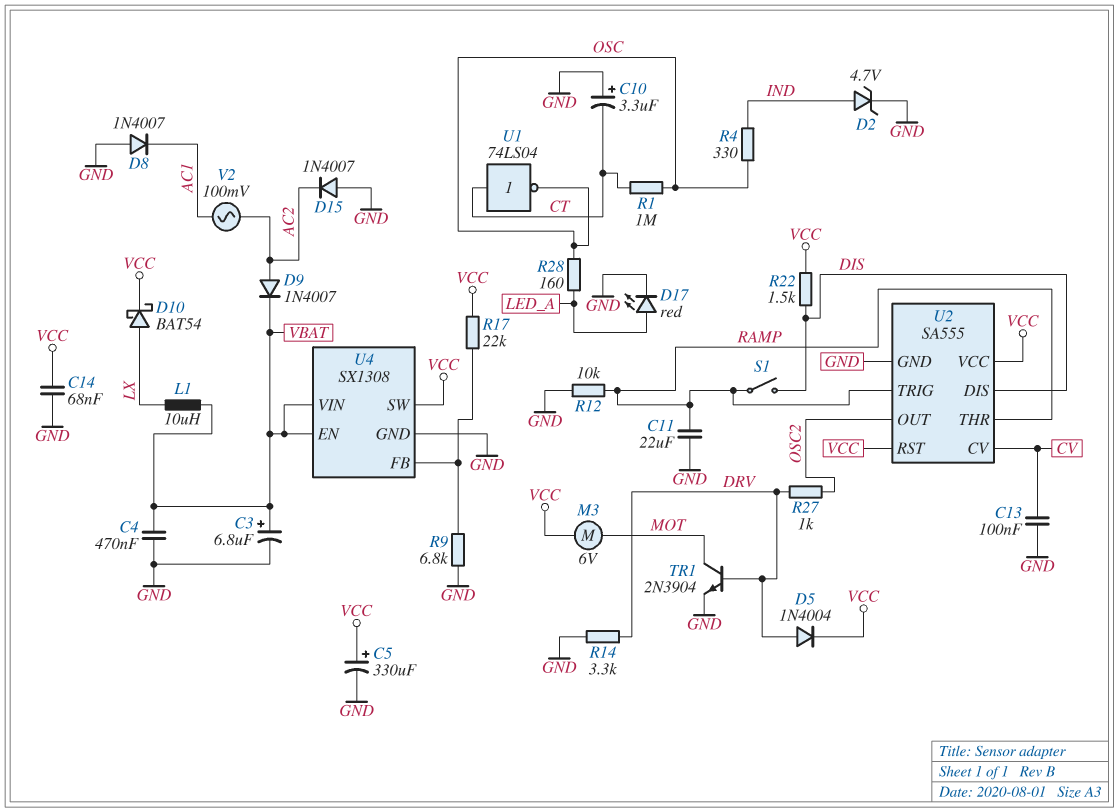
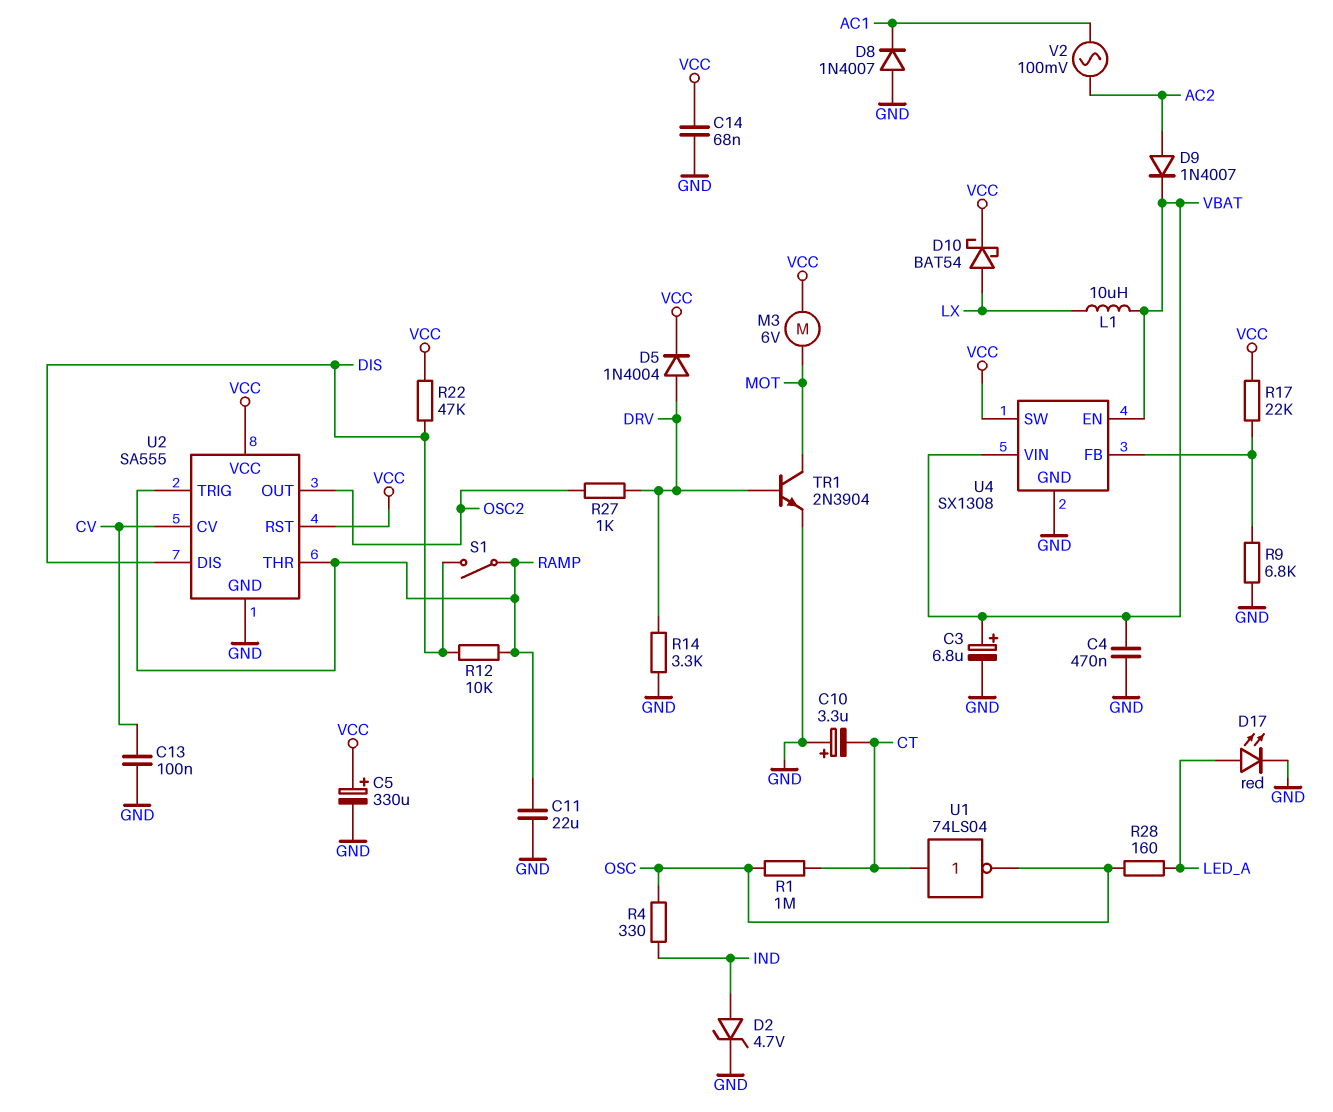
D15: diode 1N4007 (A GND, K AC2) -> none
R12: 10k (GND, RAMP) -> 10k (DIS, RAMP)
R22: 1.5k (DIS, VCC) -> 47k (DIS, VCC)

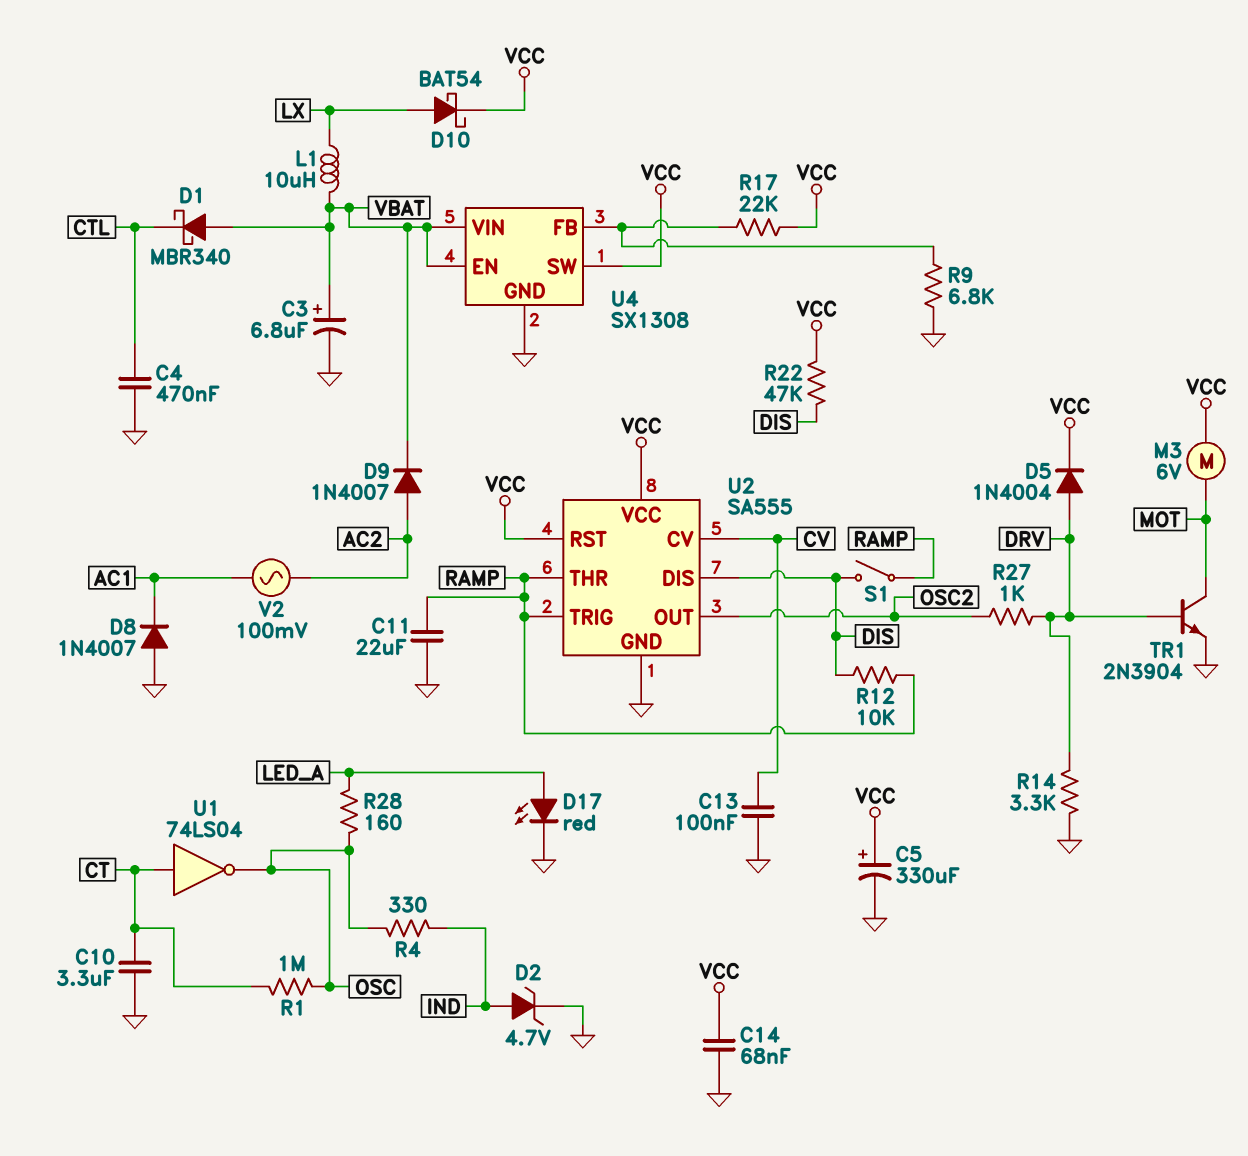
C4: 470nF (GND, VBAT) -> 470nF (CTL, GND)
C10: 3.3uF (plus GND, minus CT) -> 3.3uF (CT, GND)
D1: none -> schottky MBR340 (A VBAT, K CTL)

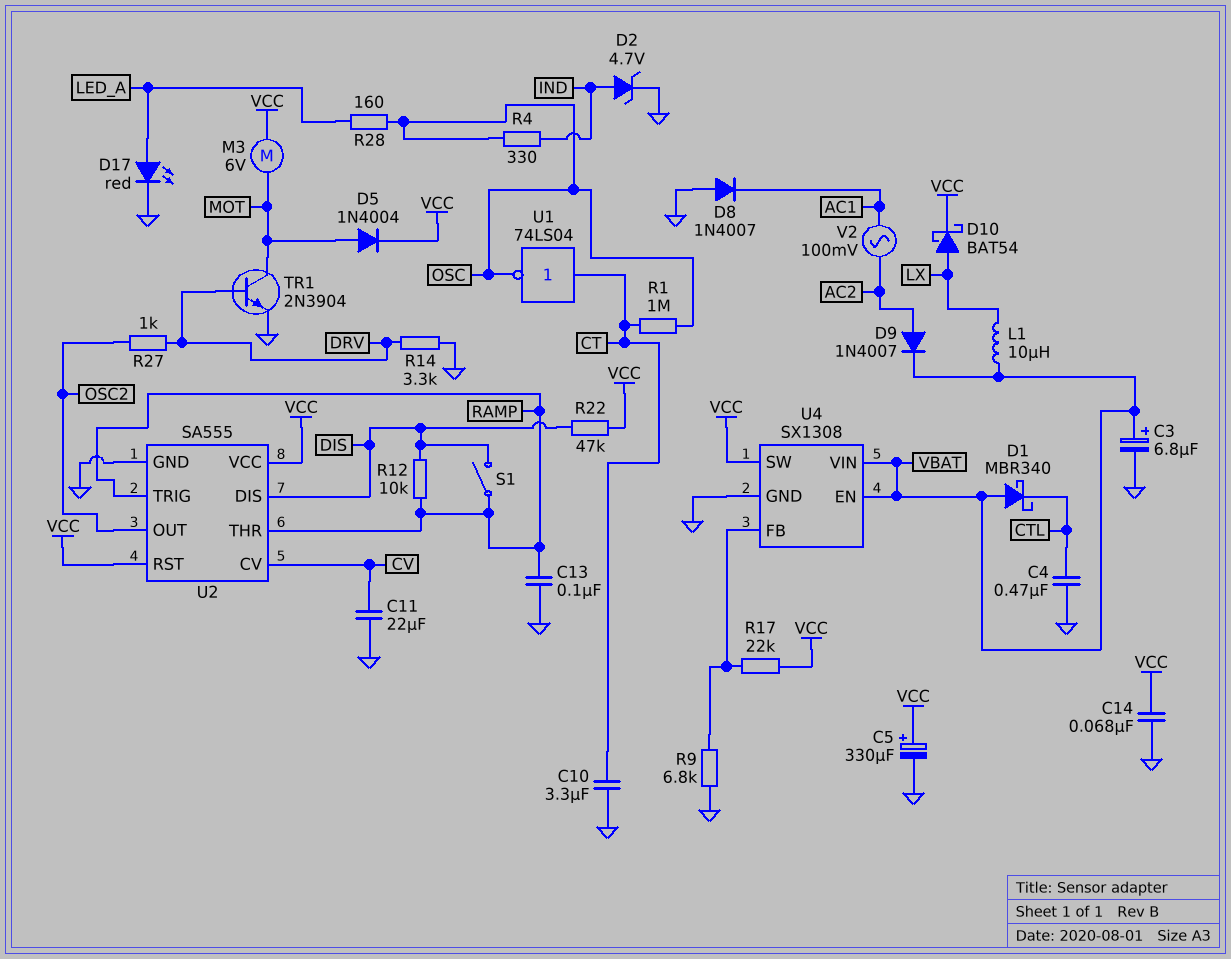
C11: 22uF (GND, RAMP) -> 22uF (CV, GND)
C13: 100nF (CV, GND) -> 100nF (GND, RAMP)
D5: diode 1N4004 (A DRV, K VCC) -> diode 1N4004 (A MOT, K VCC)

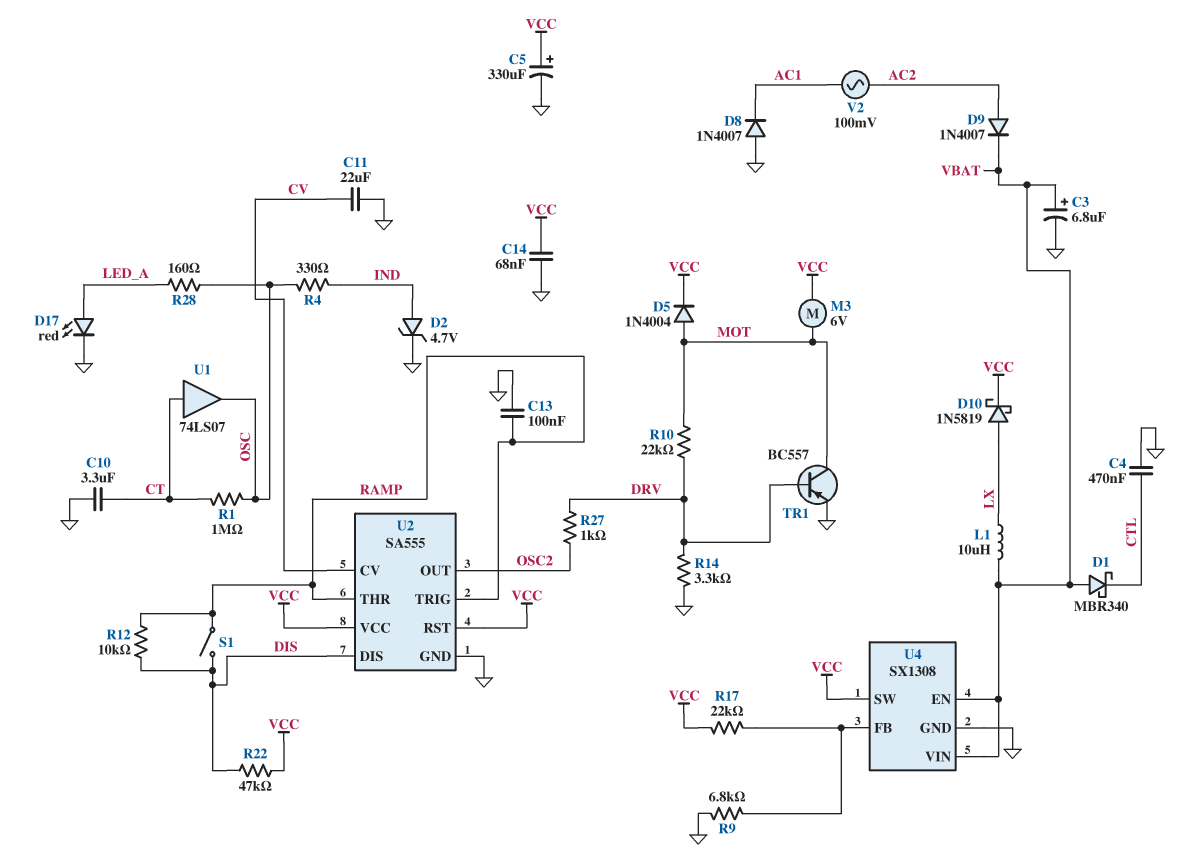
D10: schottky BAT54 (A LX, K VCC) -> schottky 1N5819 (A LX, K VCC)
R10: none -> 22k (DRV, MOT)
TR1: NPN 2N3904 (B DRV, C MOT, E GND) -> PNP BC557 (B DRV, C MOT, E GND)
U1: NOT 74LS04 (in CT, out OSC) -> buffer 74LS07 (in CT, out OSC)

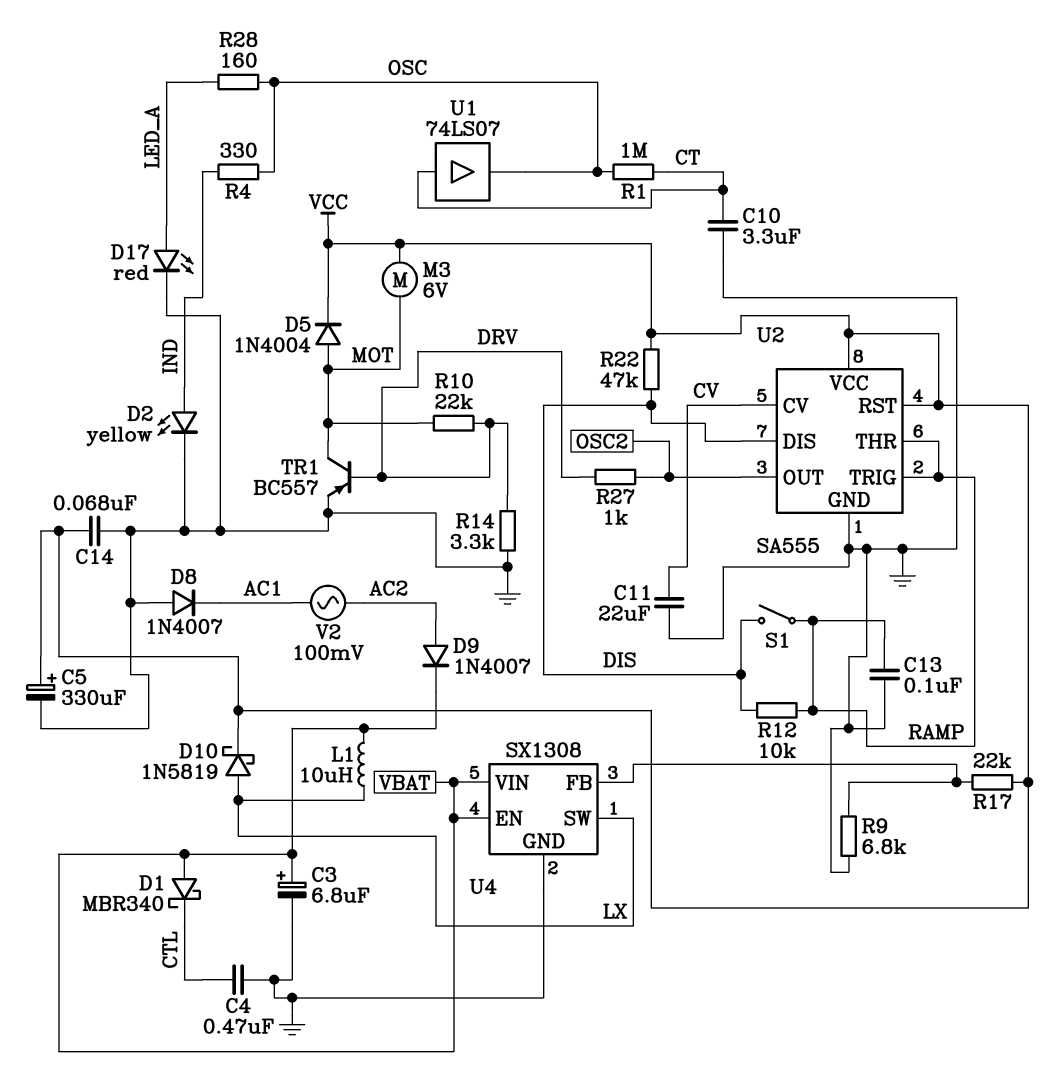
D2: zener 4.7V (A IND, K GND) -> LED yellow (A IND, K GND)
U4 pin SW: VCC -> LX

